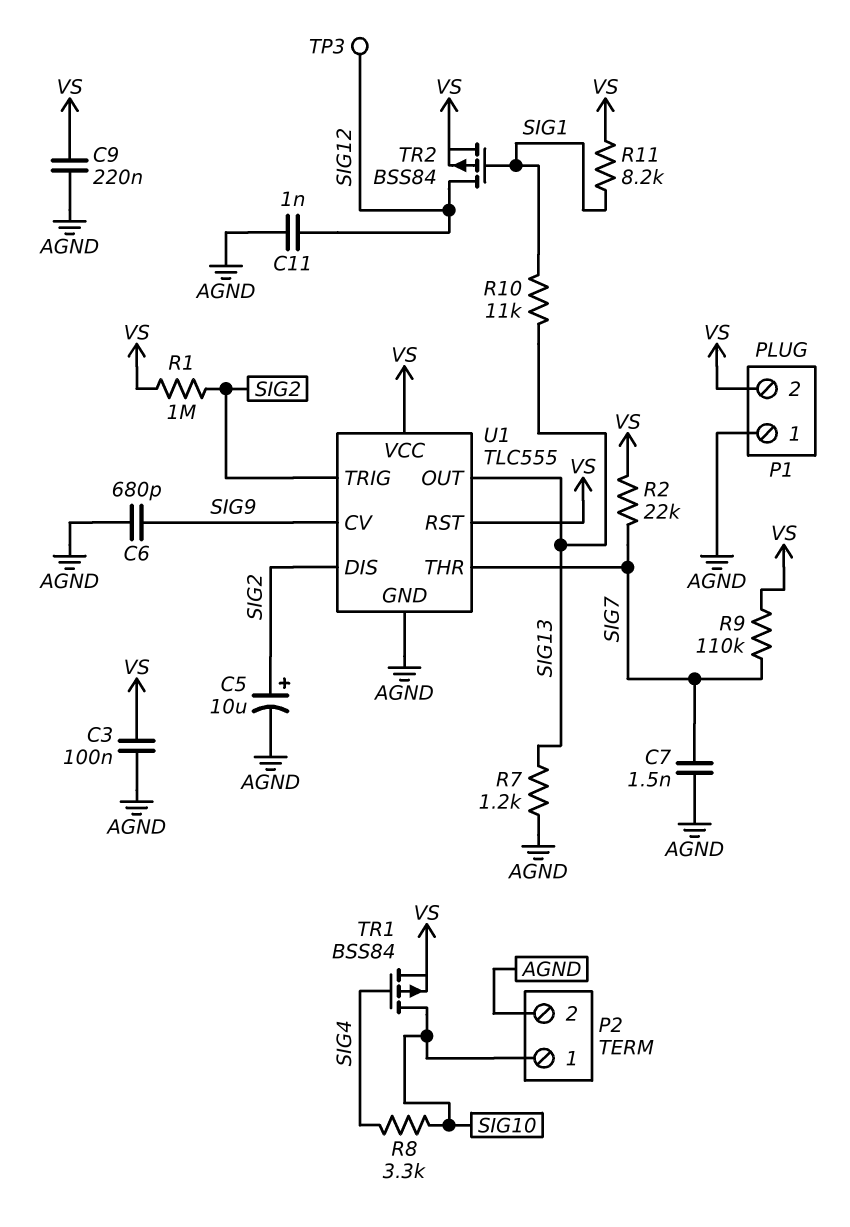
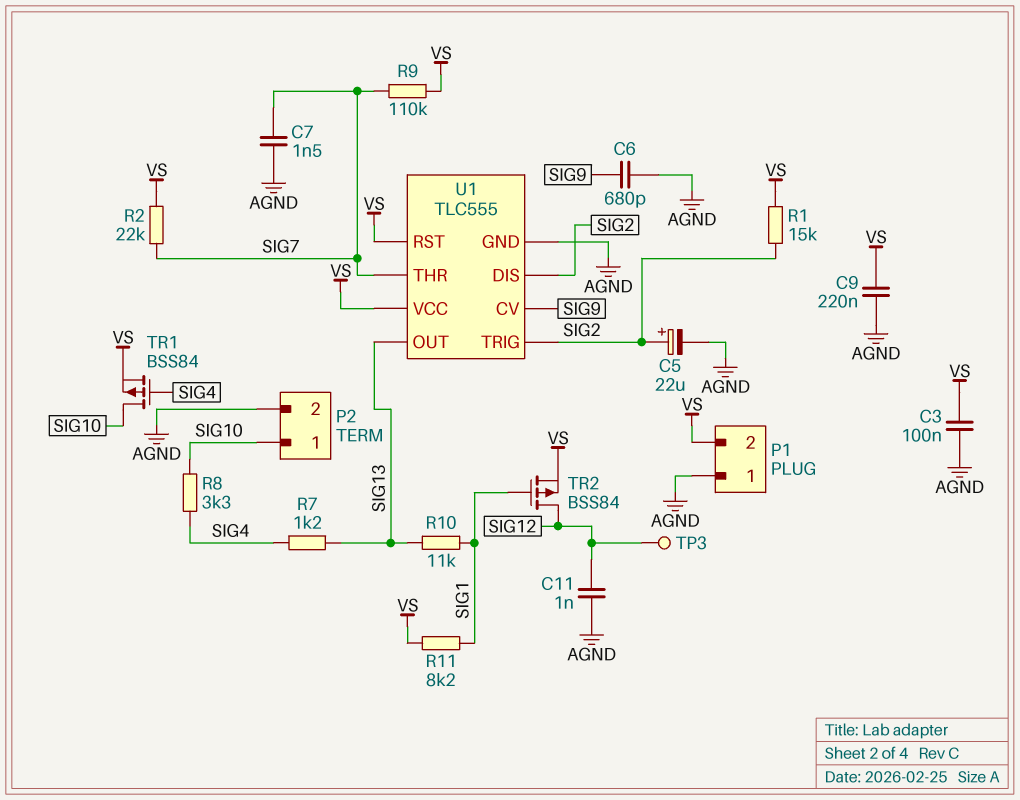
C5: 10uF (plus SIG2, minus AGND) -> 22uF (plus SIG2, minus AGND)
R1: 1M (SIG2, VS) -> 15k (SIG2, VS)
R7: 1.2k (AGND, SIG13) -> 1.2k (SIG4, SIG13)

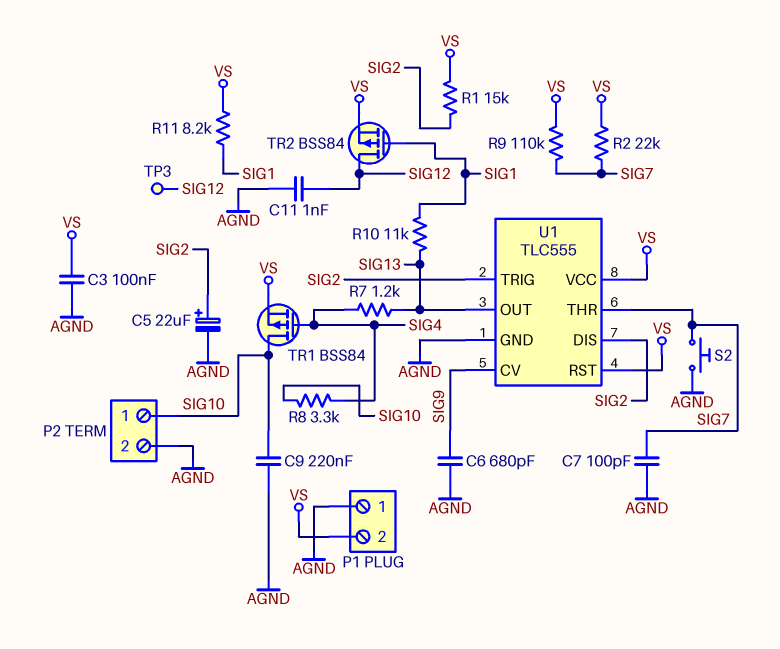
C7: 1.5nF (AGND, SIG7) -> 100pF (AGND, SIG7)
C9: 220nF (AGND, VS) -> 220nF (AGND, SIG10)
S2: none -> button (AGND, SIG7)

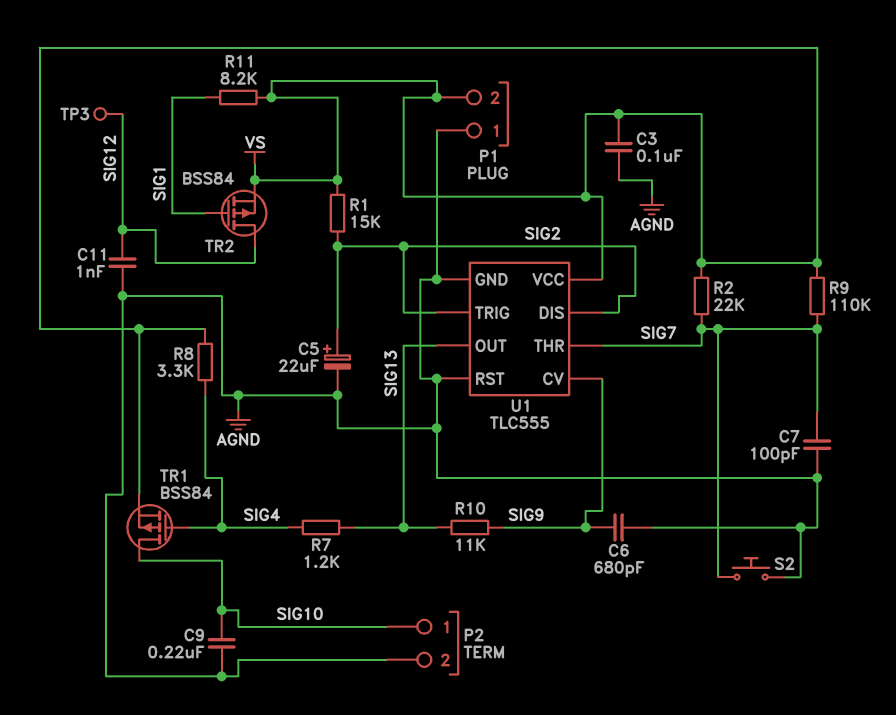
R8: 3.3k (SIG4, SIG10) -> 3.3k (SIG4, VS)
R10: 11k (SIG1, SIG13) -> 11k (SIG9, SIG13)
U1 pin RST: VS -> AGND

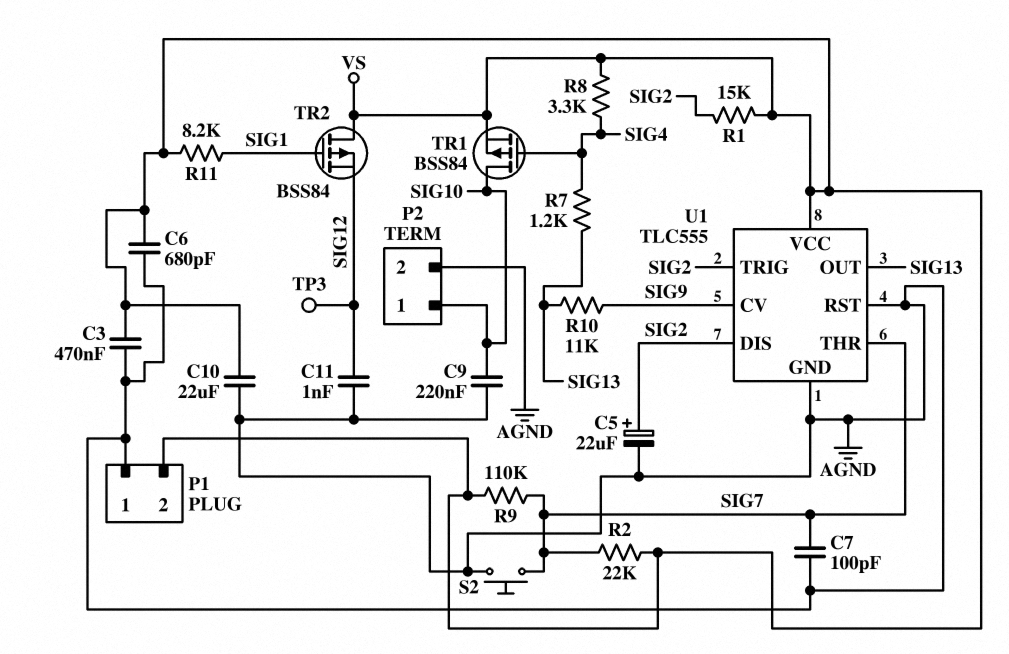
C3: 100nF (AGND, VS) -> 470nF (AGND, VS)
C6: 680pF (AGND, SIG9) -> 680pF (AGND, VS)
C10: none -> 22uF (AGND, VS)
TR2: PMOS BSS84 (G SIG1, D SIG12, S VS) -> PMOS BSS84 (G SIG1, D VS, S SIG12)

